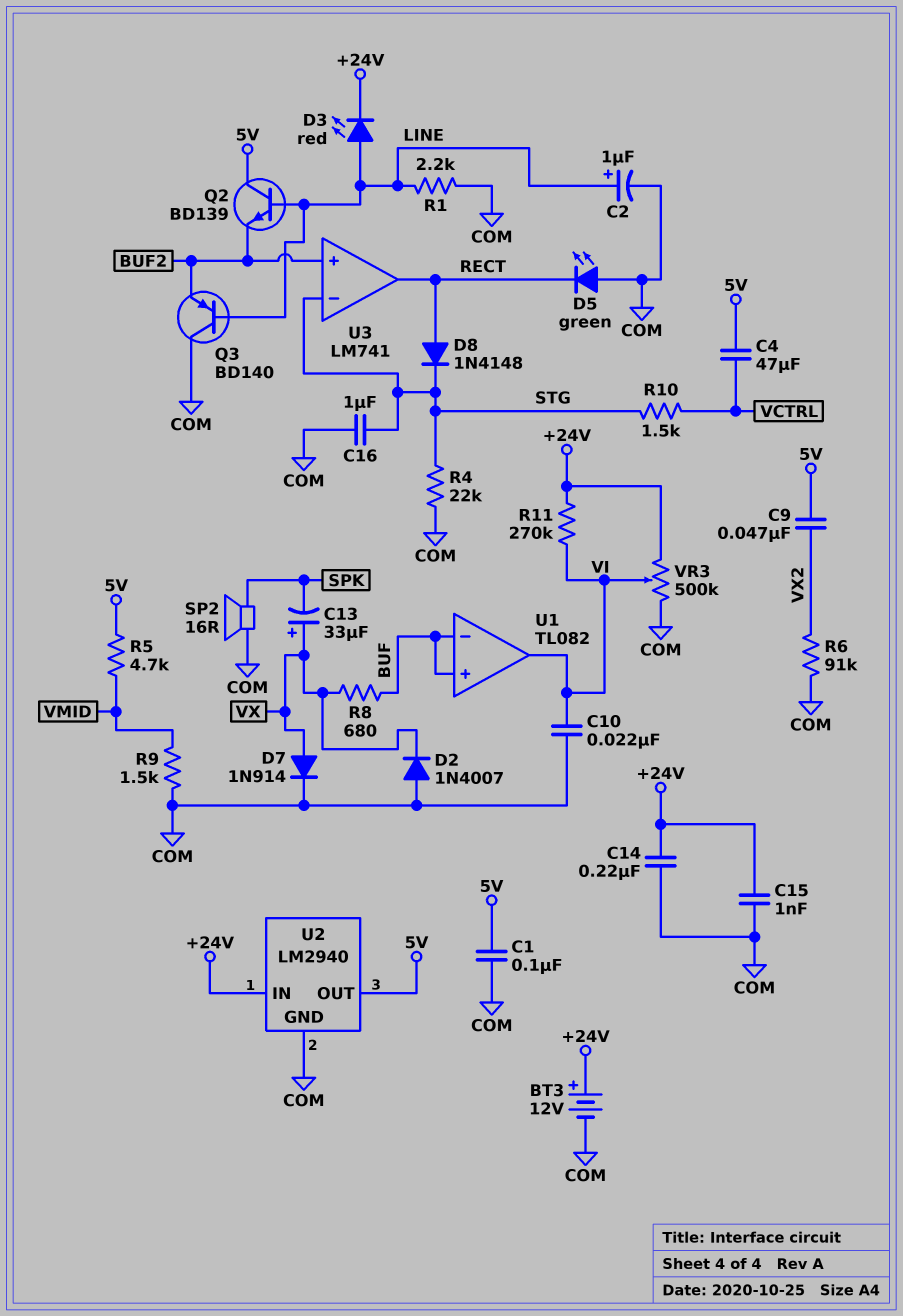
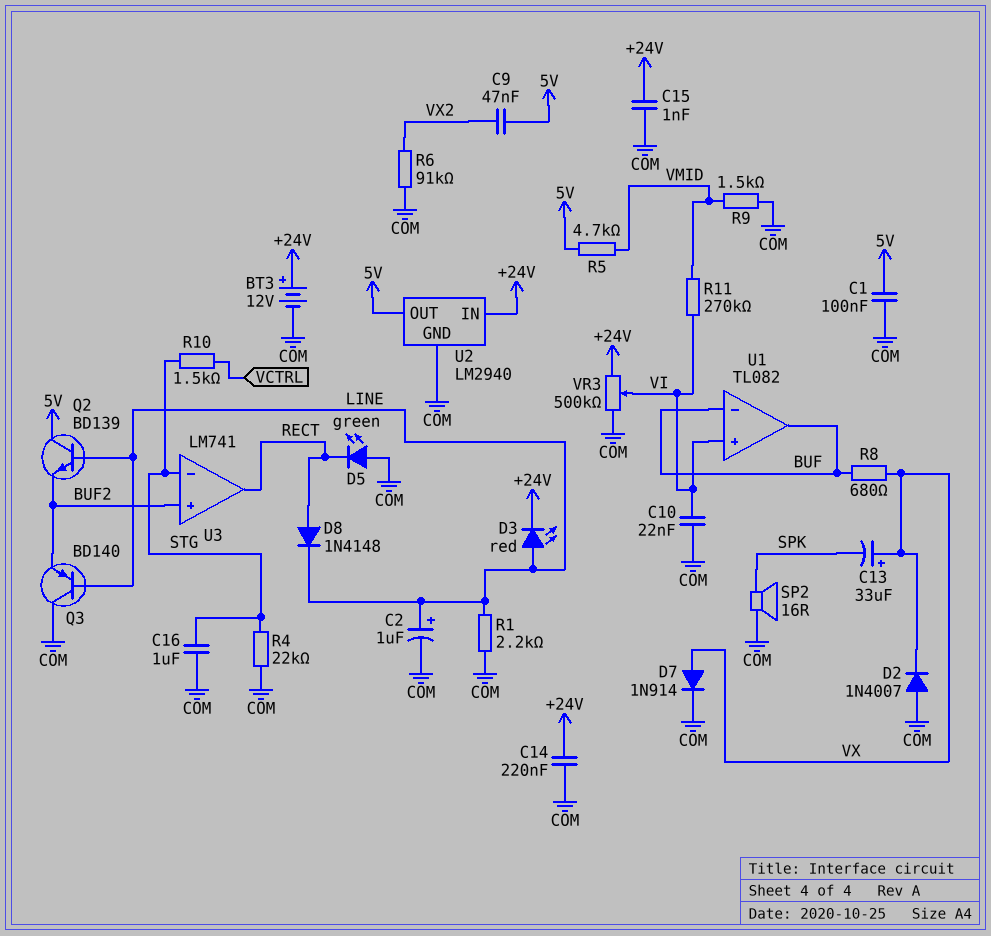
C4: 47uF (5V, VCTRL) -> none
D8: diode 1N4148 (A RECT, K STG) -> diode 1N4148 (A RECT, K LINE)
R11: 270k (+24V, VI) -> 270k (VI, VMID)
U1 pin in+: BUF -> VI
U1 pin out: VI -> BUF

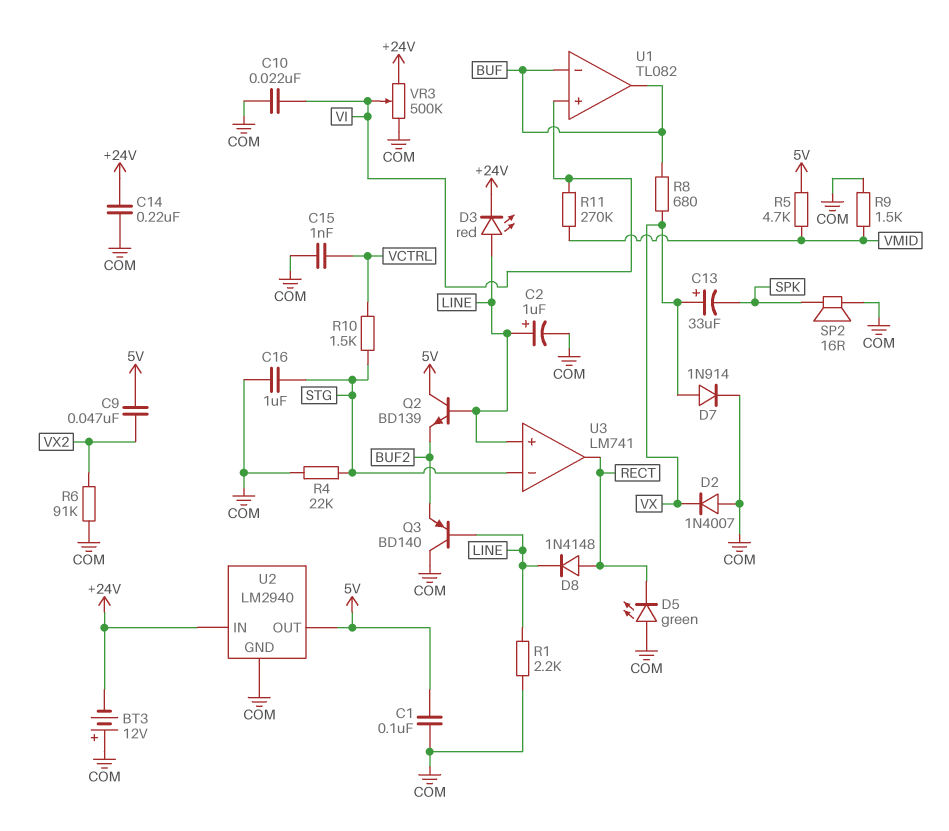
BT3: 12V (plus +24V, minus COM) -> 12V (plus COM, minus +24V)
C15: 1nF (+24V, COM) -> 1nF (COM, VCTRL)
U3 pin in+: BUF2 -> LINE

